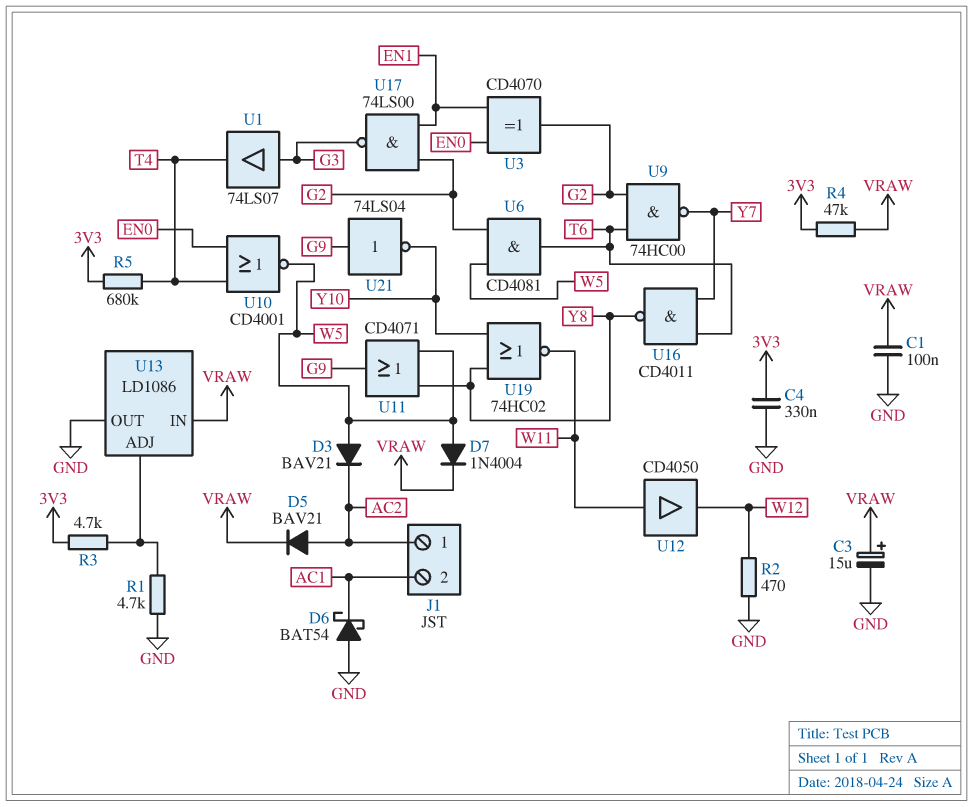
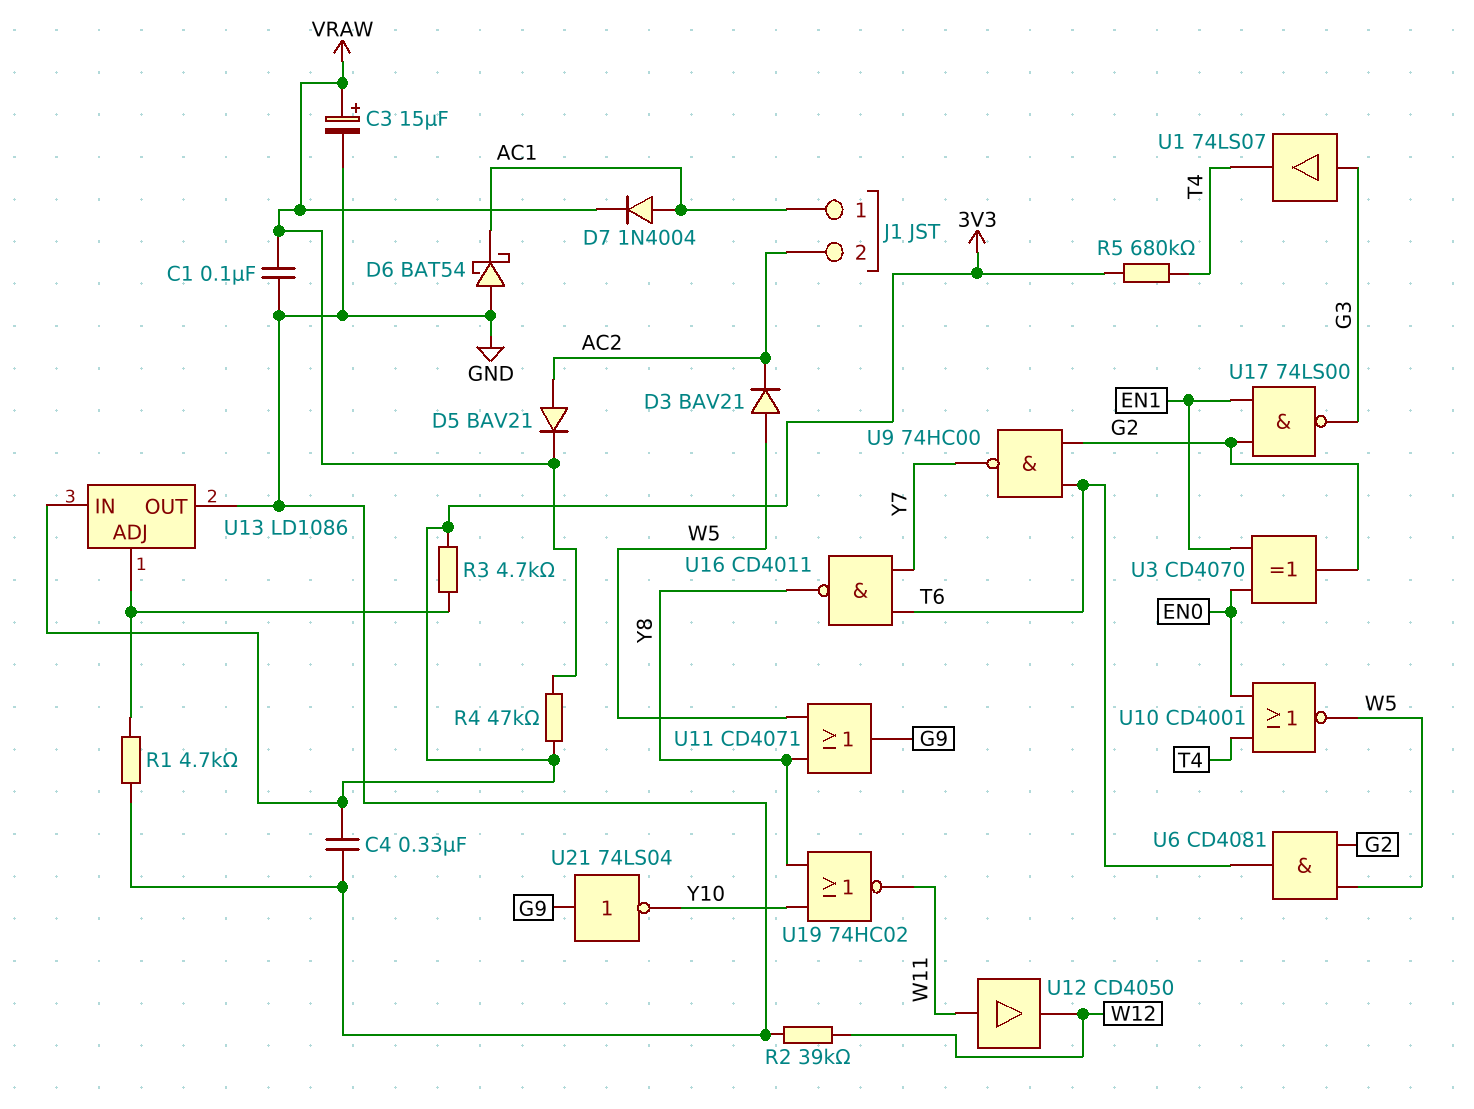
D7: diode 1N4004 (A W5, K VRAW) -> diode 1N4004 (A AC1, K VRAW)
J1 pin 1: AC2 -> AC1
J1 pin 2: AC1 -> AC2
R2: 470 (GND, W12) -> 39k (GND, W12)
U13 pin IN: VRAW -> 3V3

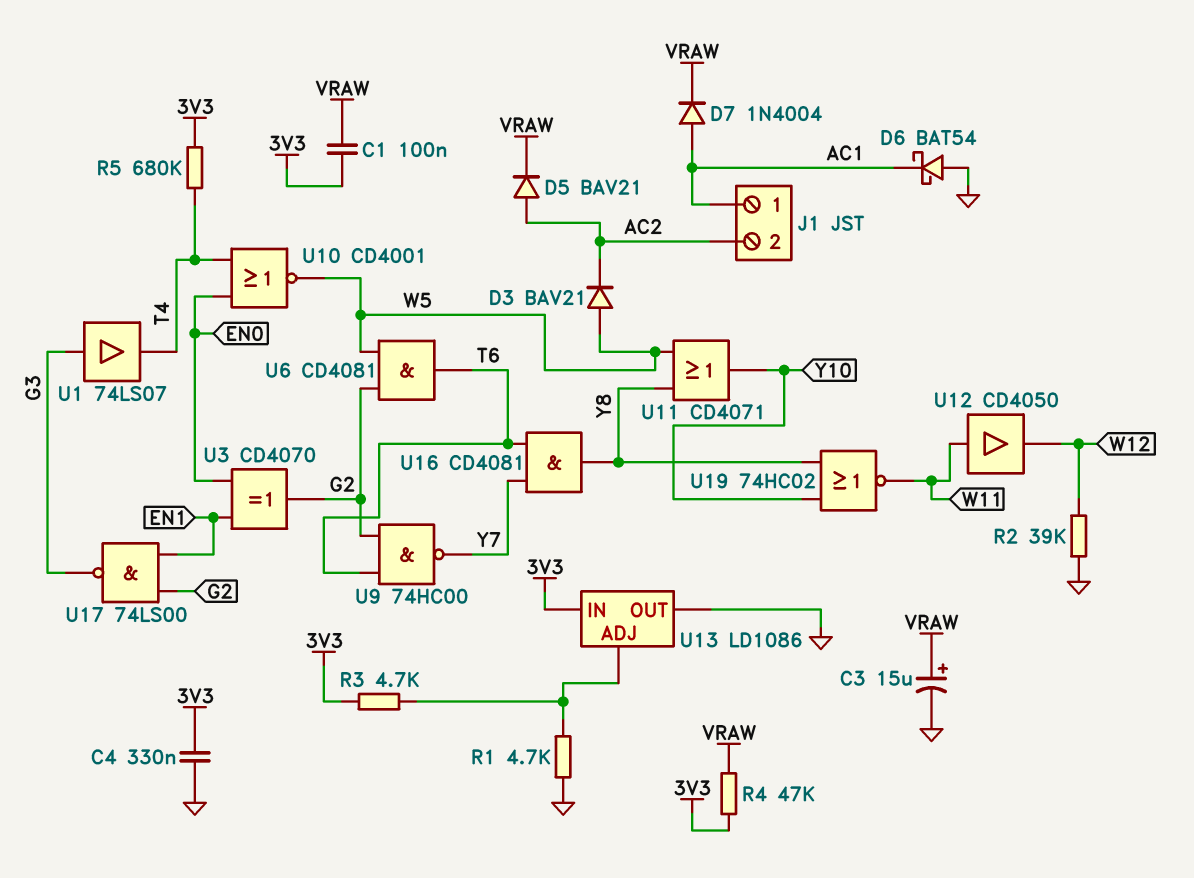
C1: 100nF (GND, VRAW) -> 100nF (3V3, VRAW)
U11: OR CD4071 (in W5, in Y8, out G9) -> OR CD4071 (in W5, in Y8, out Y10)
U16: NAND CD4011 (in T6, in Y7, out Y8) -> AND CD4081 (in T6, in Y7, out Y8)
U21: NOT 74LS04 (in G9, out Y10) -> none

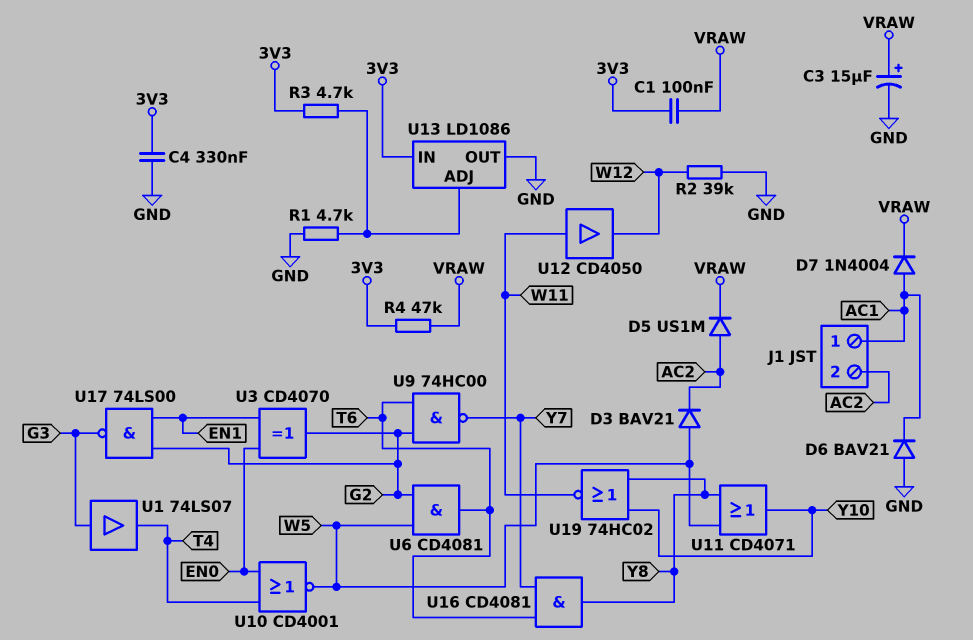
D5: diode BAV21 (A AC2, K VRAW) -> diode US1M (A AC2, K VRAW)
D6: schottky BAT54 (A GND, K AC1) -> diode BAV21 (A GND, K AC1)
R5: 680k (3V3, T4) -> none

